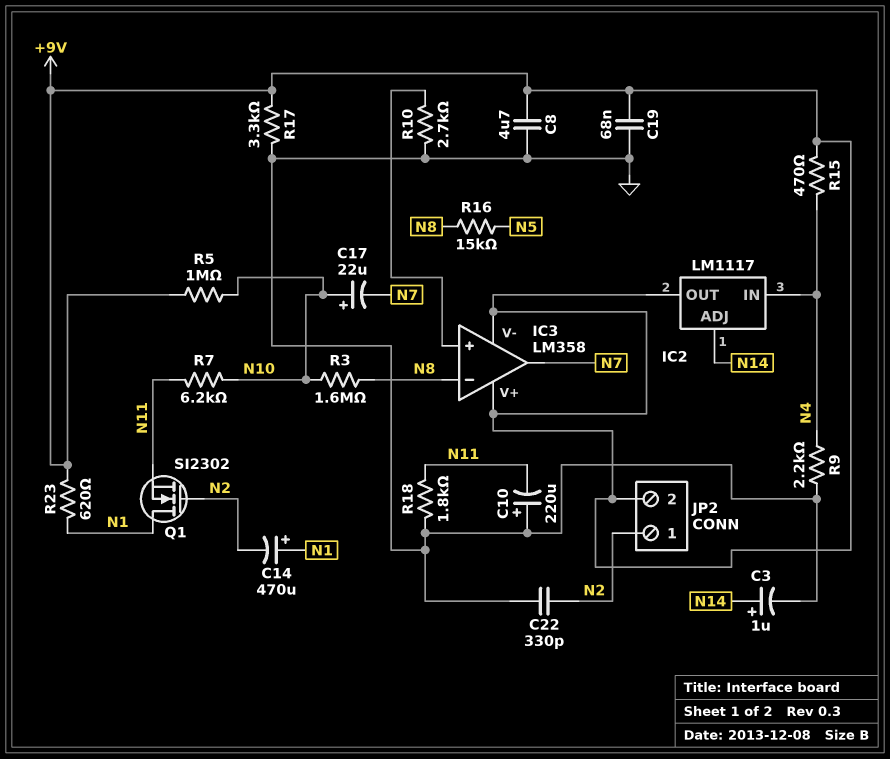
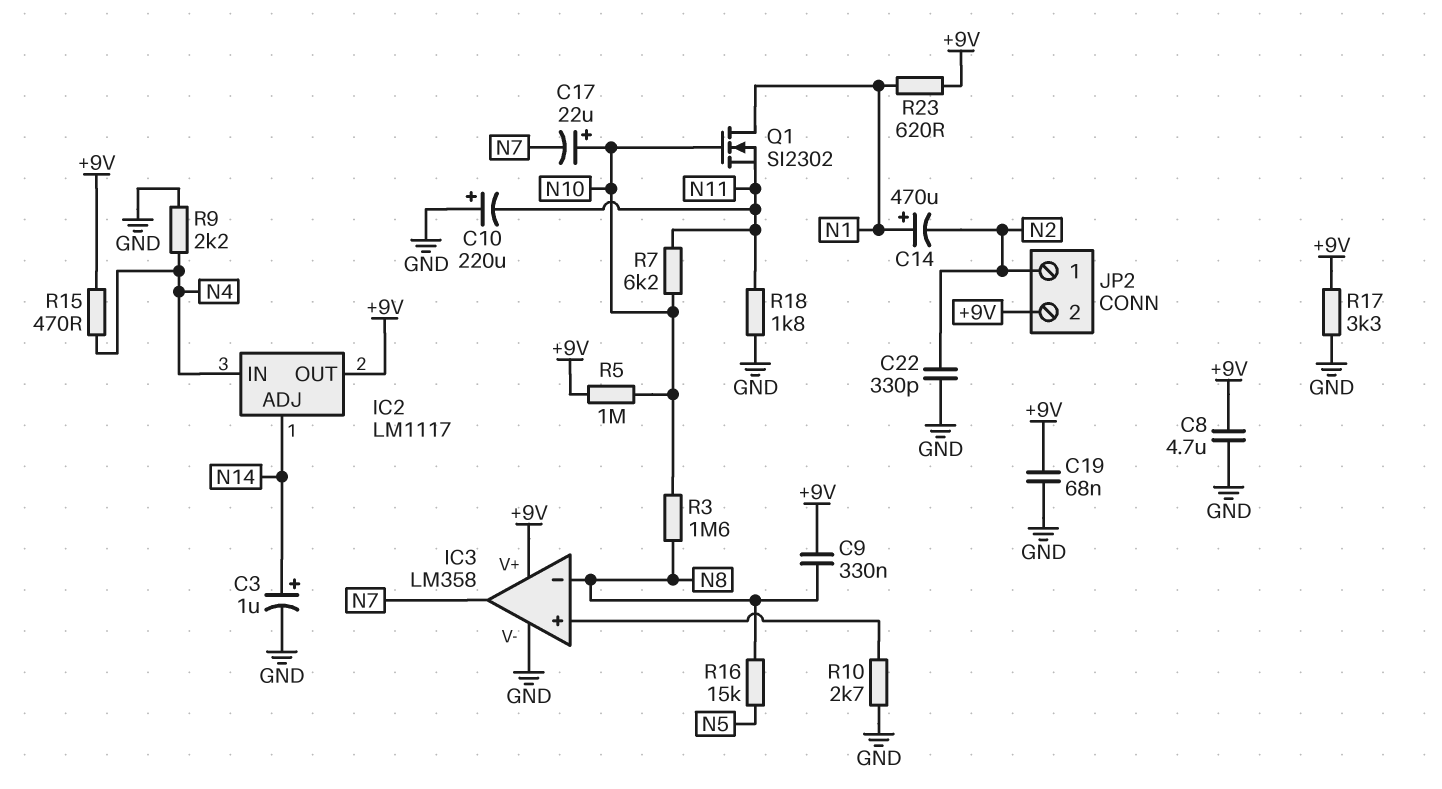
C9: none -> 330nF (+9V, N8)
IC3 pin V-: +9V -> GND
Q1: NMOS SI2302 (G N2, D N1, S N11) -> NMOS SI2302 (G N10, D N1, S N11)

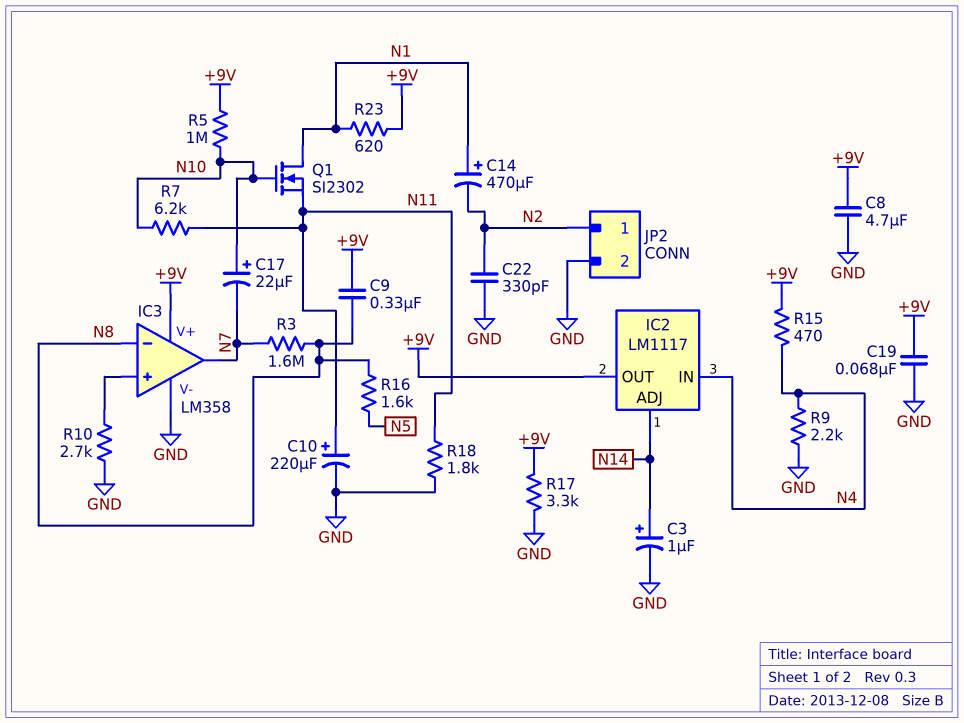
C10: 220uF (plus GND, minus N11) -> 220uF (plus N11, minus GND)
JP2 pin 2: +9V -> GND
R3: 1.6M (N8, N10) -> 1.6M (N7, N8)
R16: 15k (N5, N8) -> 1.6k (N5, N8)

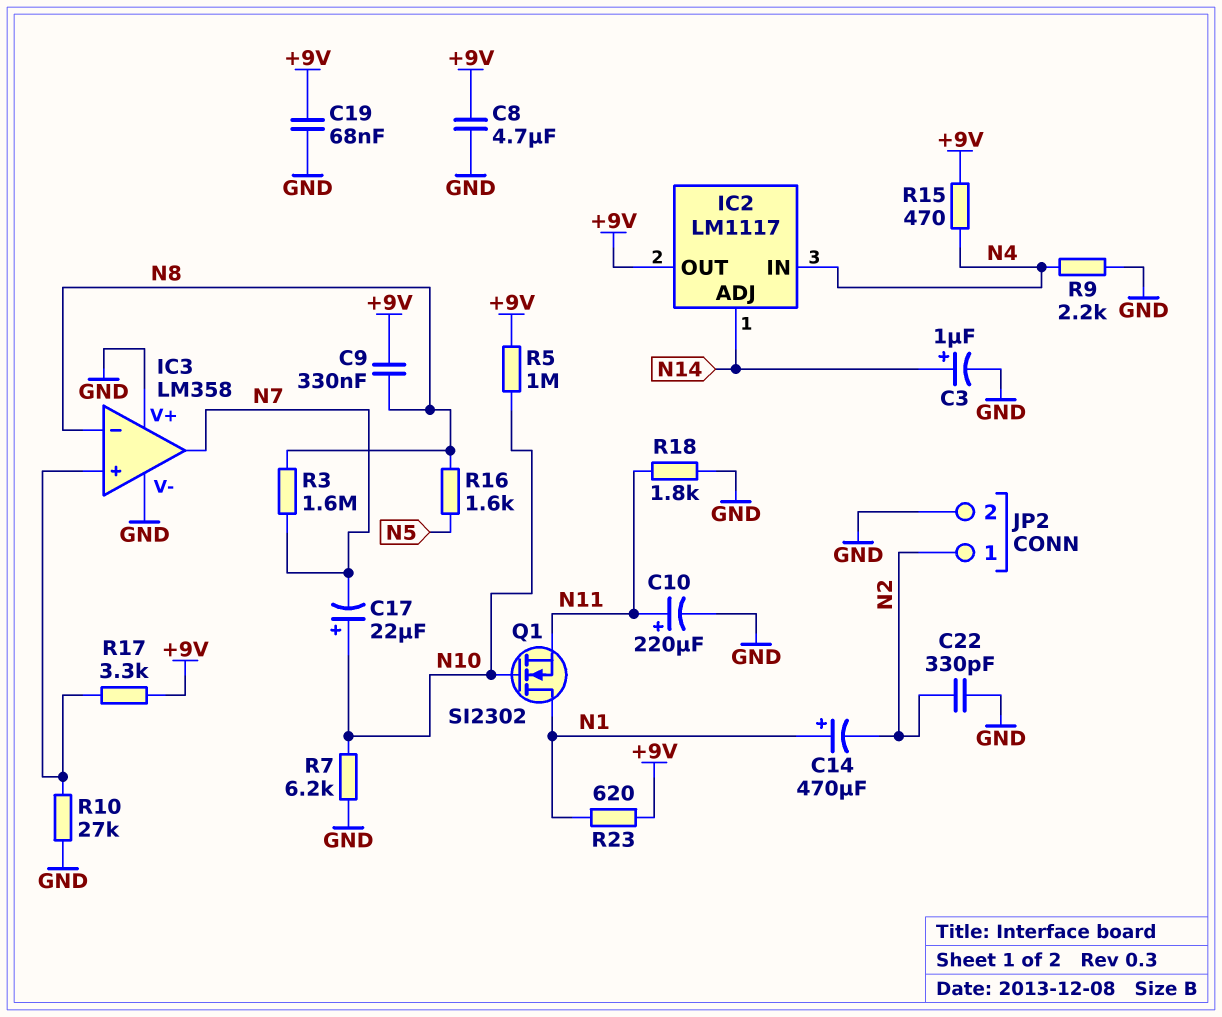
IC3 pin V+: +9V -> GND
R7: 6.2k (N10, N11) -> 6.2k (GND, N10)
R10: 2.7k (GND, IC3/in+) -> 27k (GND, IC3/in+)
R17: 3.3k (+9V, GND) -> 3.3k (+9V, IC3/in+)

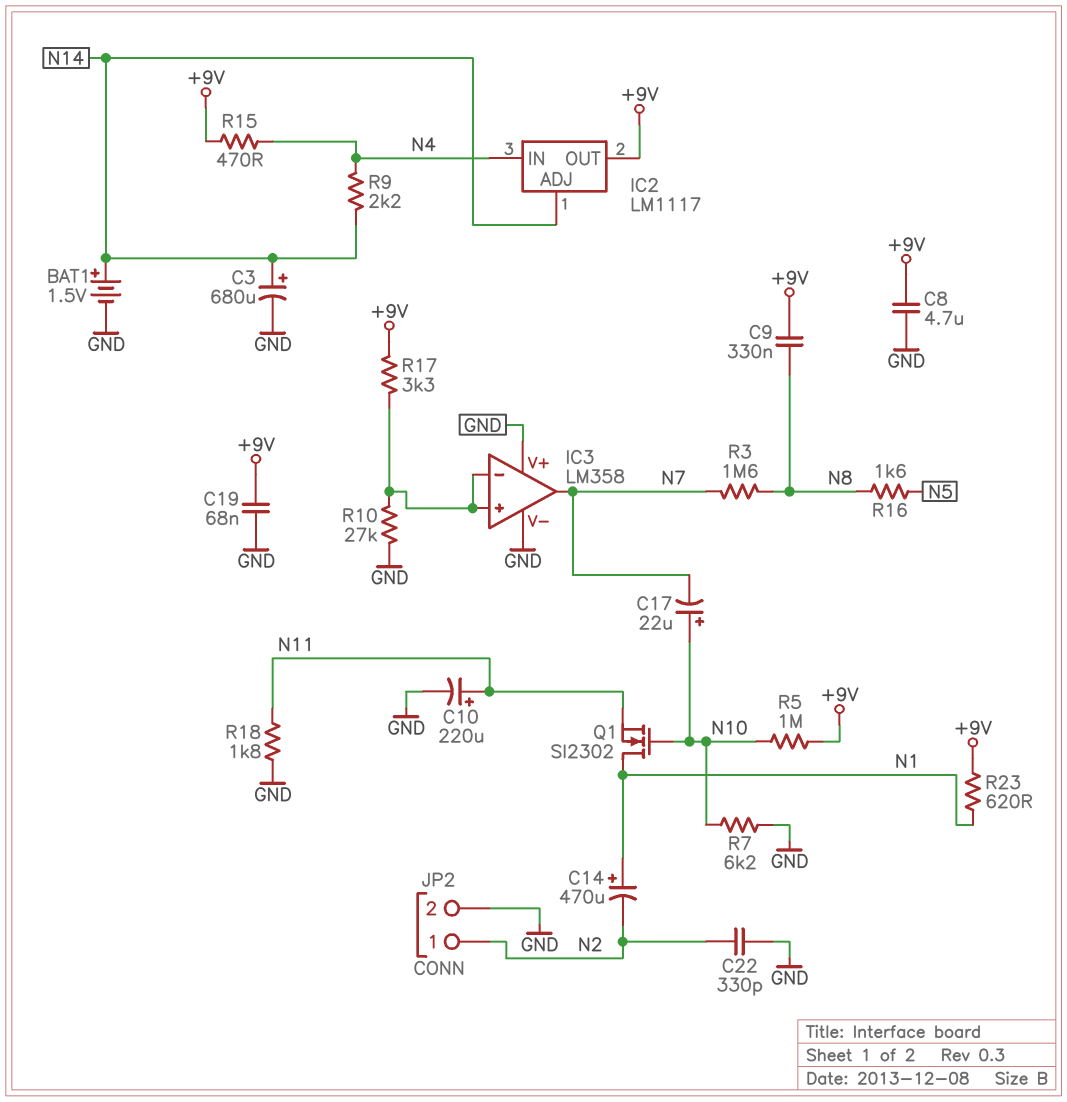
BAT1: none -> 1.5V (plus N14, minus GND)
C3: 1uF (plus N14, minus GND) -> 680uF (plus N14, minus GND)
IC3 pin in-: N8 -> IC3/in+
R9: 2.2k (GND, N4) -> 2.2k (N4, N14)

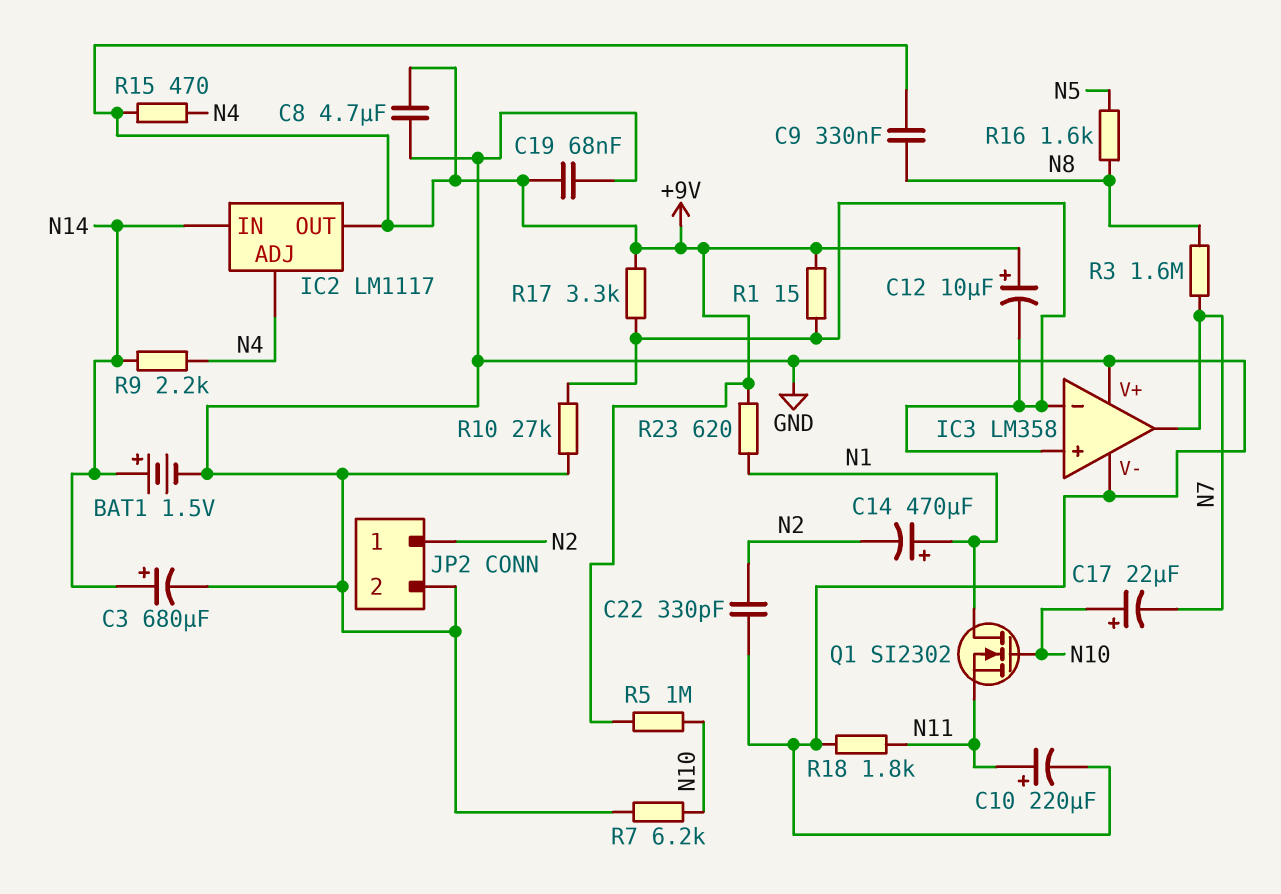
C12: none -> 10uF (plus +9V, minus IC3/in+)
IC2 pin ADJ: N14 -> N4
IC2 pin IN: N4 -> N14
R1: none -> 15 (+9V, IC3/in+)

